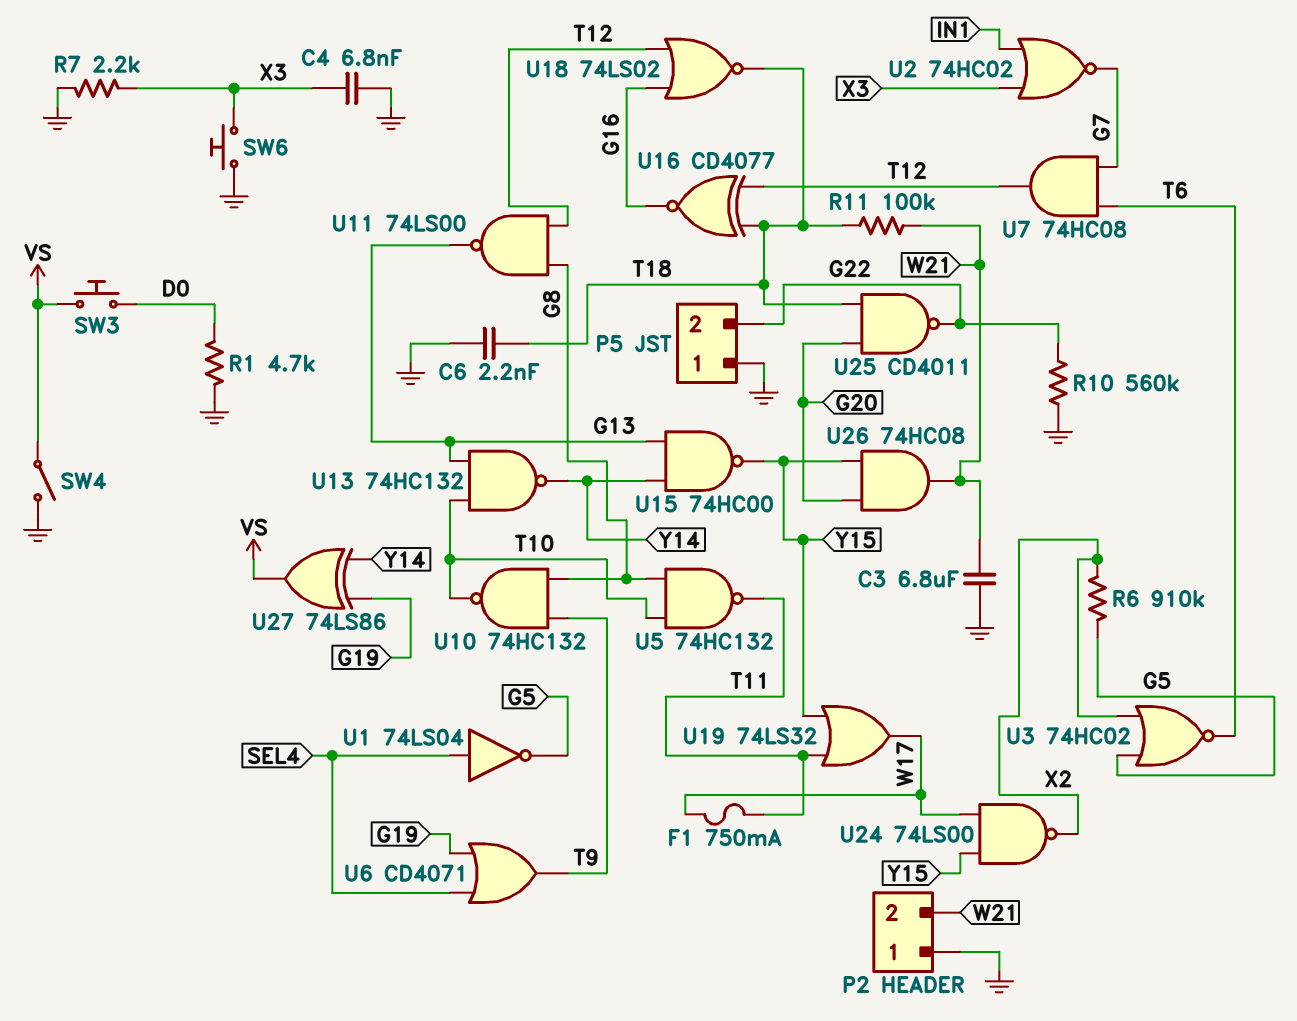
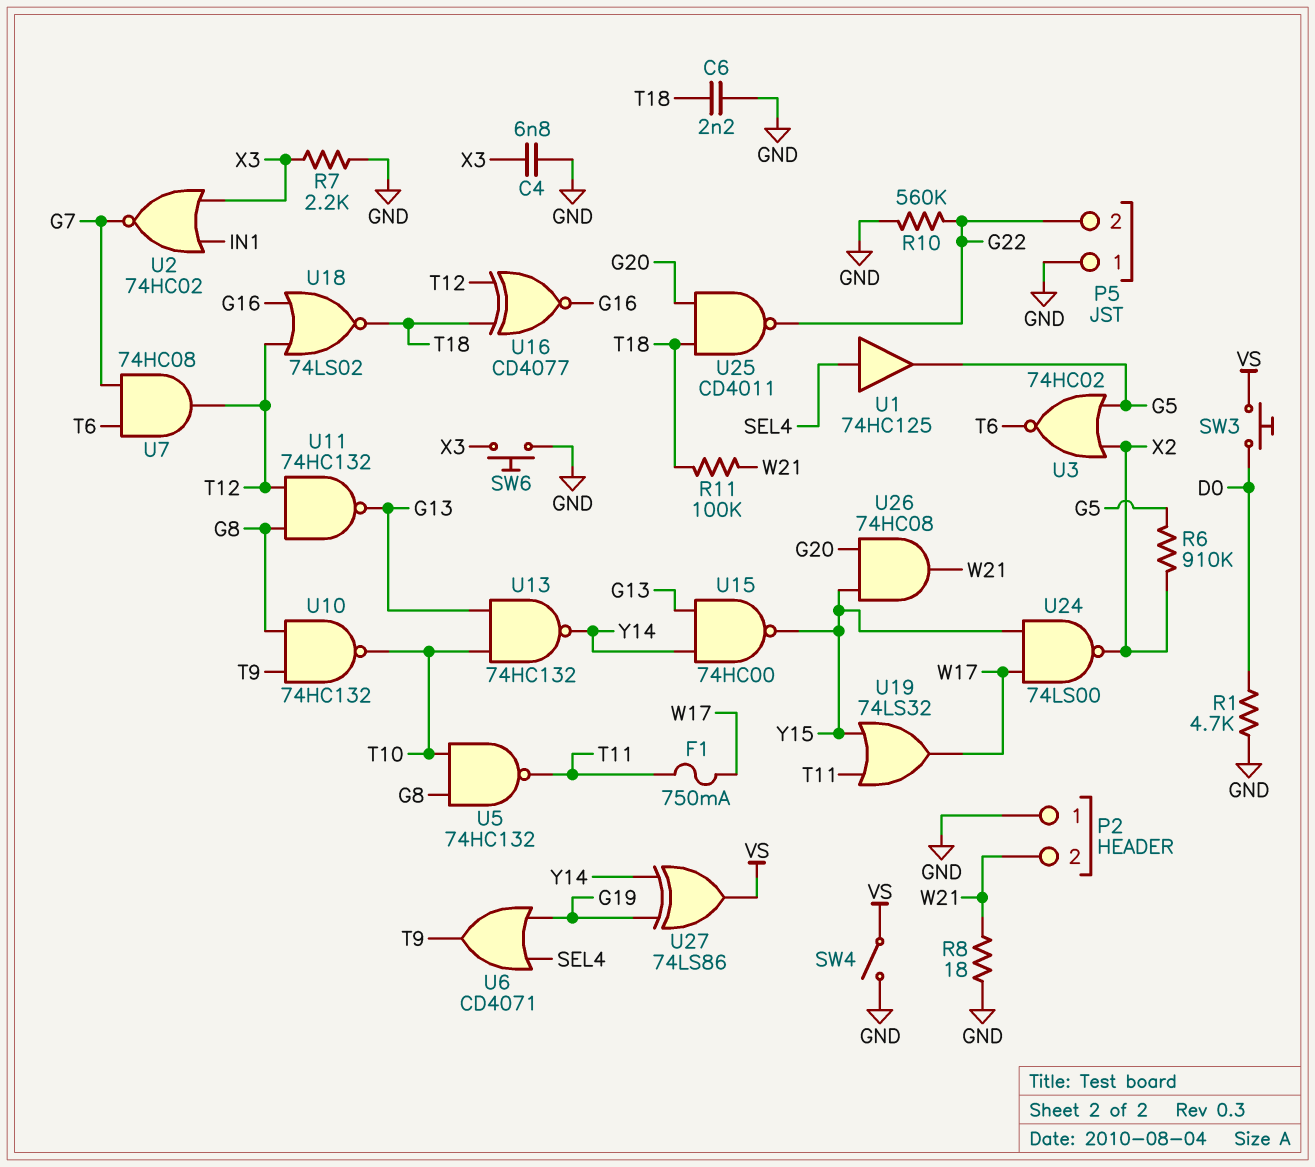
C3: 6.8uF (GND, W21) -> none
R8: none -> 18 (GND, W21)
U1: NOT 74LS04 (in SEL4, out G5) -> buffer 74HC125 (in SEL4, out G5)
U11: NAND 74LS00 (in G8, in T12, out G13) -> NAND 74HC132 (in G8, in T12, out G13)

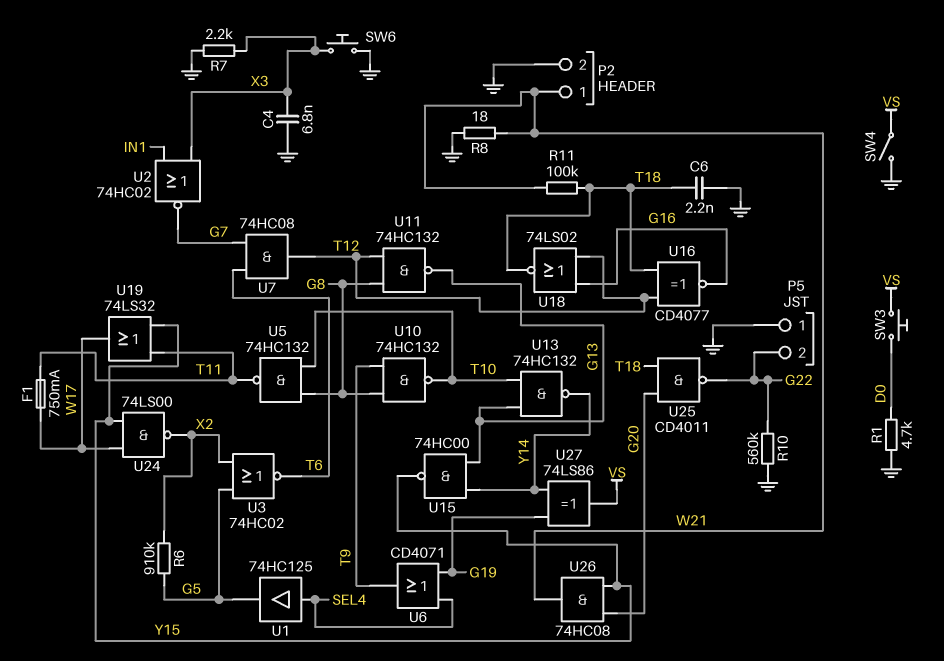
P2 pin 1: GND -> W21
P2 pin 2: W21 -> GND

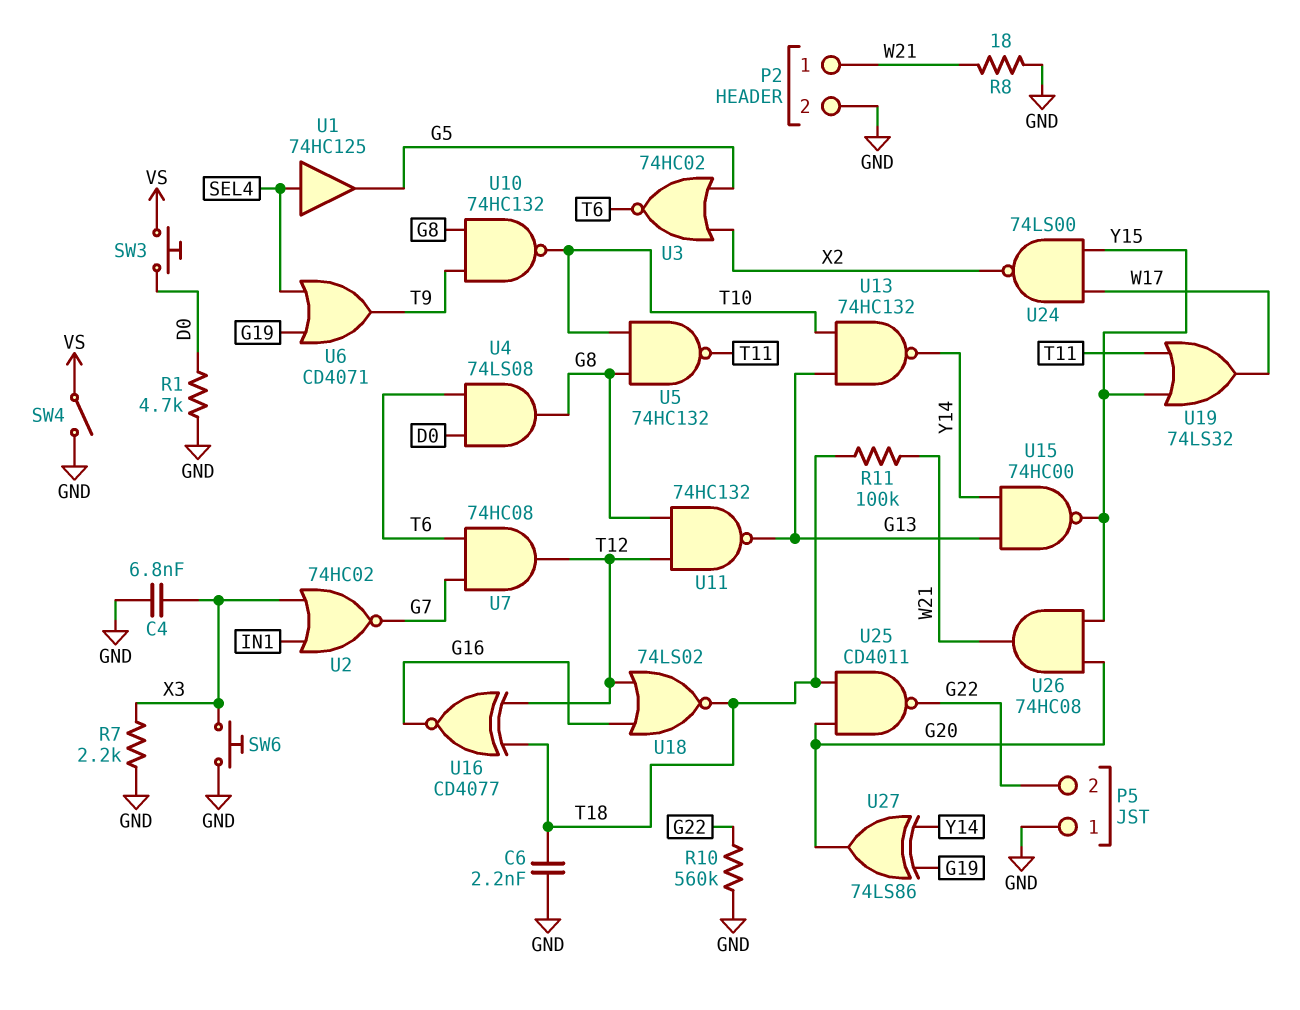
F1: 750mA (T11, W17) -> none
R6: 910k (G5, X2) -> none
U4: none -> AND 74LS08 (in D0, in T6, out G8)
U27: XOR 74LS86 (in G19, in Y14, out VS) -> XOR 74LS86 (in G19, in Y14, out G20)

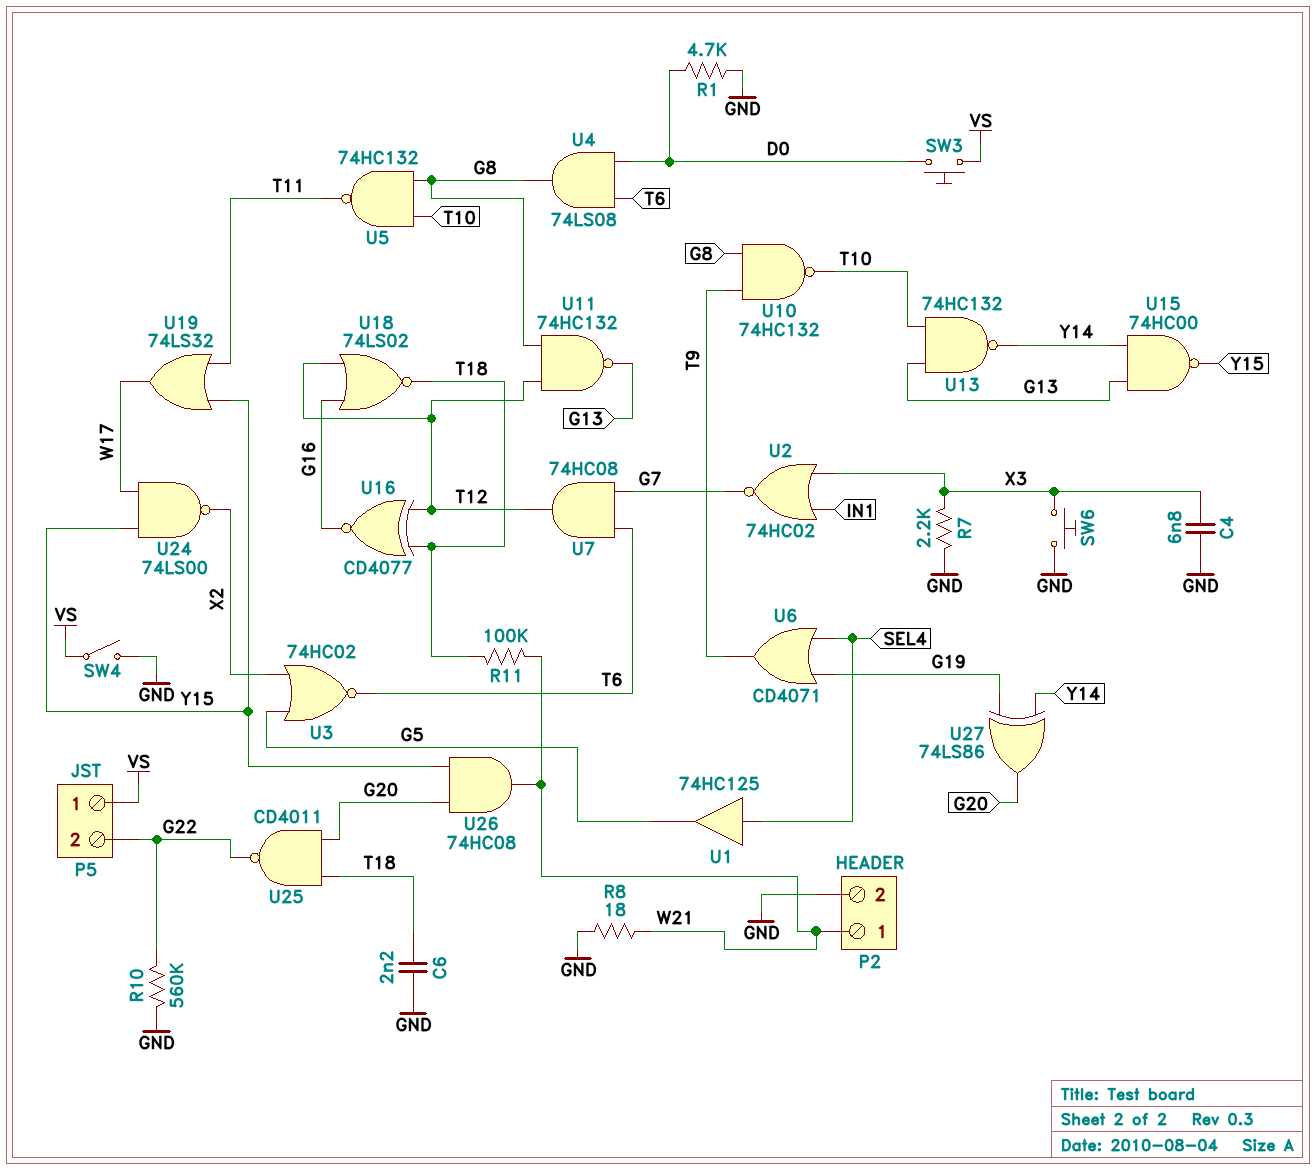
P5 pin 1: GND -> VS

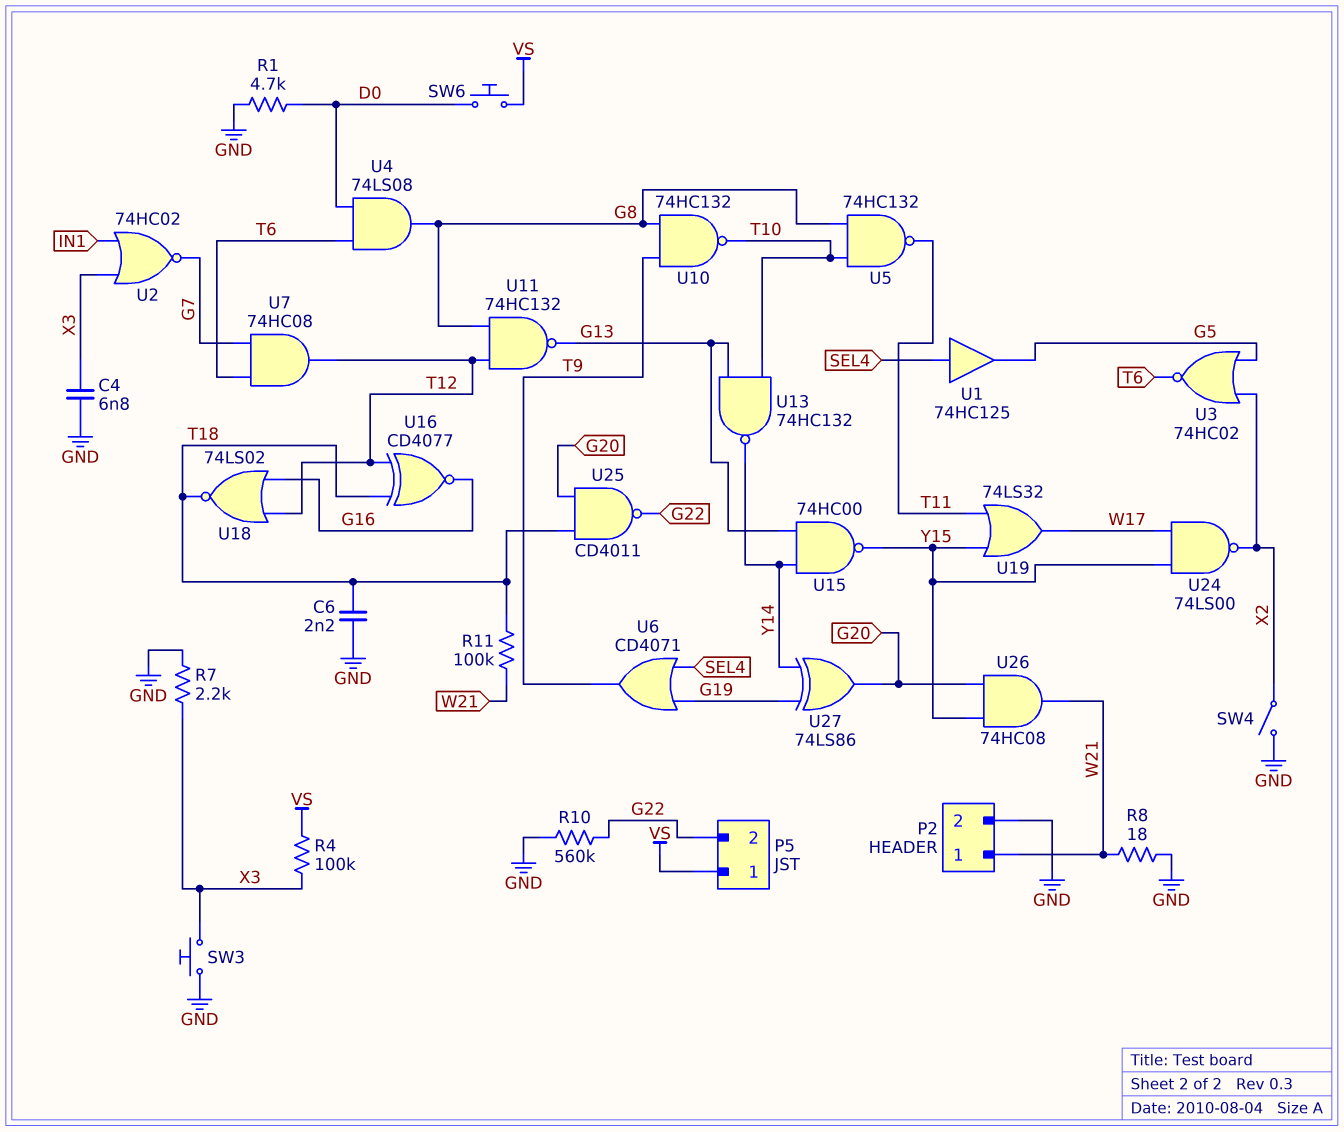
R4: none -> 100k (VS, X3)
SW3: button (D0, VS) -> button (GND, X3)
SW4: switch (GND, VS) -> switch (GND, X2)
SW6: button (GND, X3) -> button (D0, VS)

